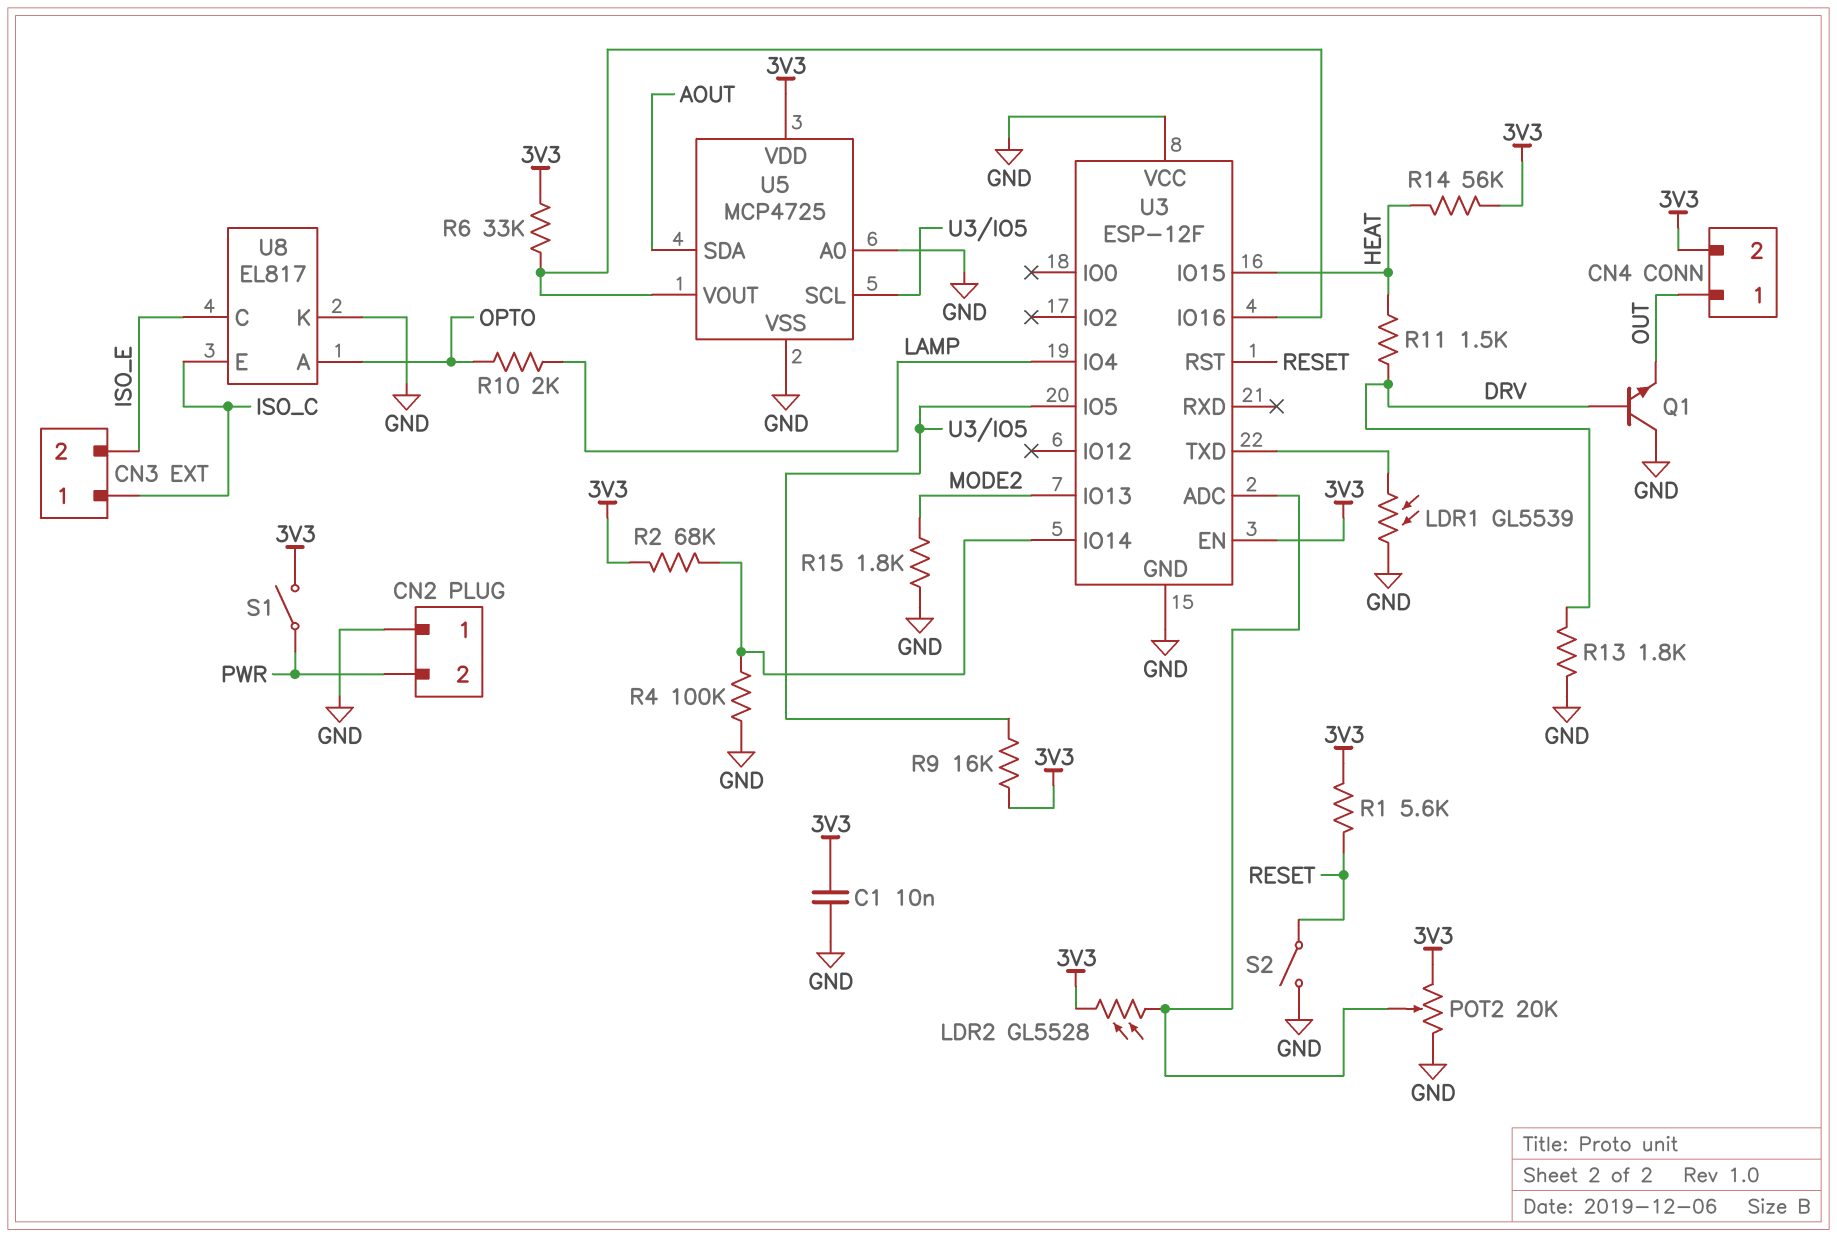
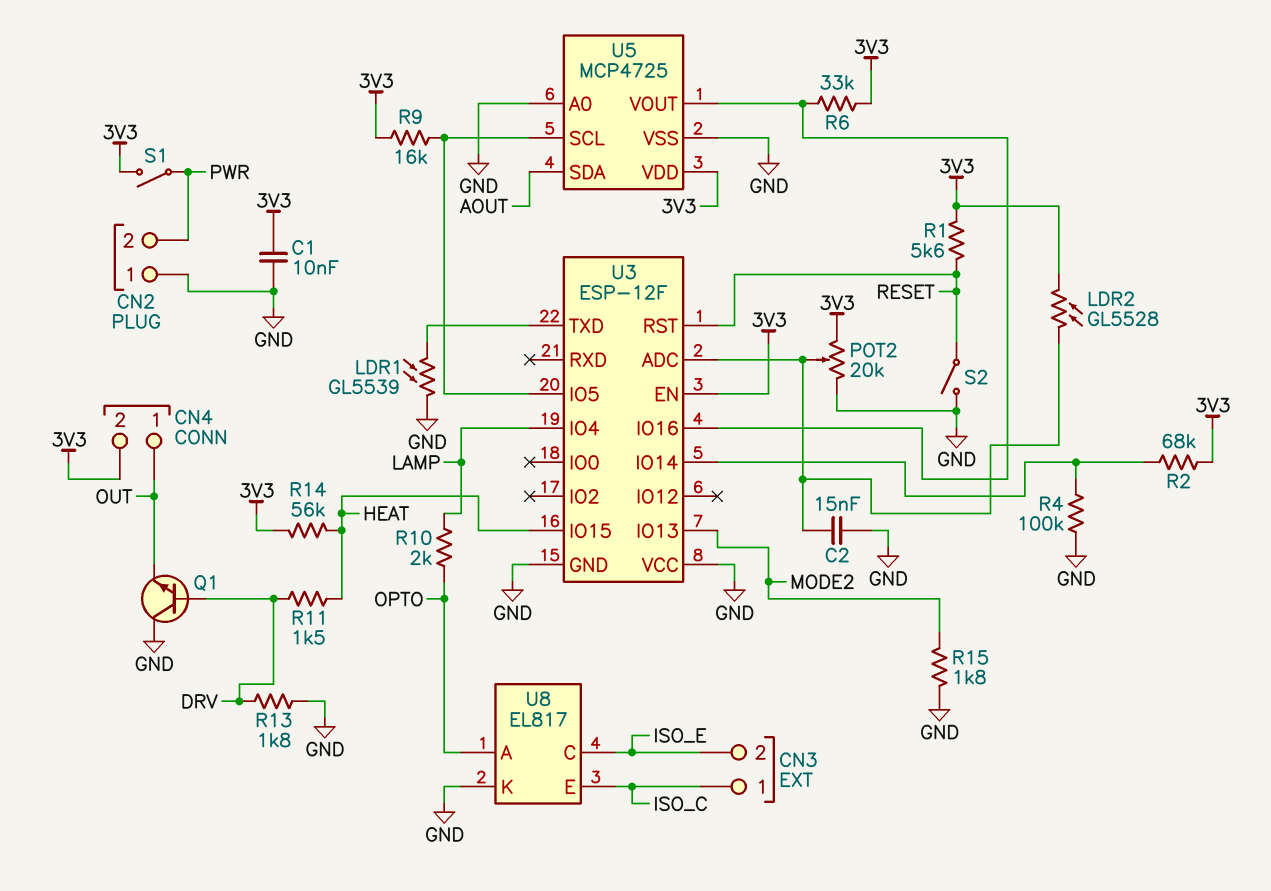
C2: none -> 15nF (GND, U3/ADC)

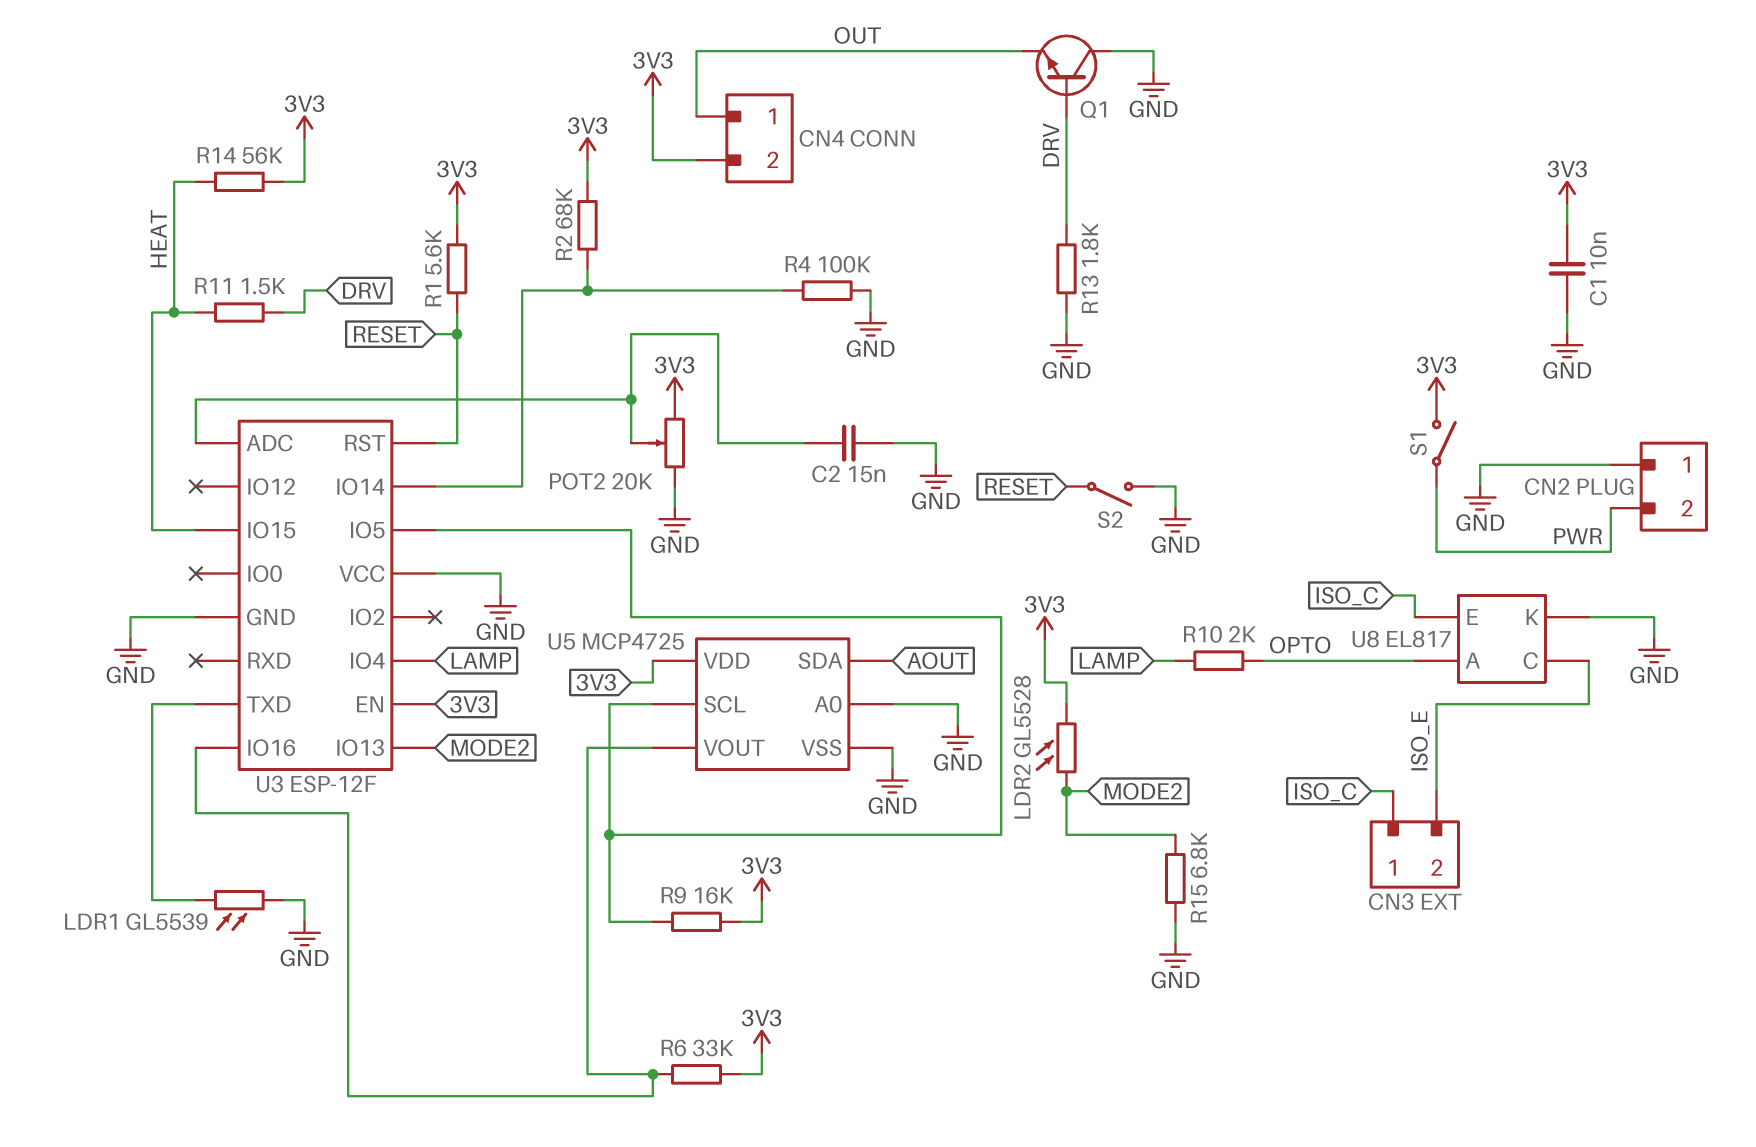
LDR2: GL5528 (3V3, U3/ADC) -> GL5528 (3V3, MODE2)
R15: 1.8k (GND, MODE2) -> 6.8k (GND, MODE2)

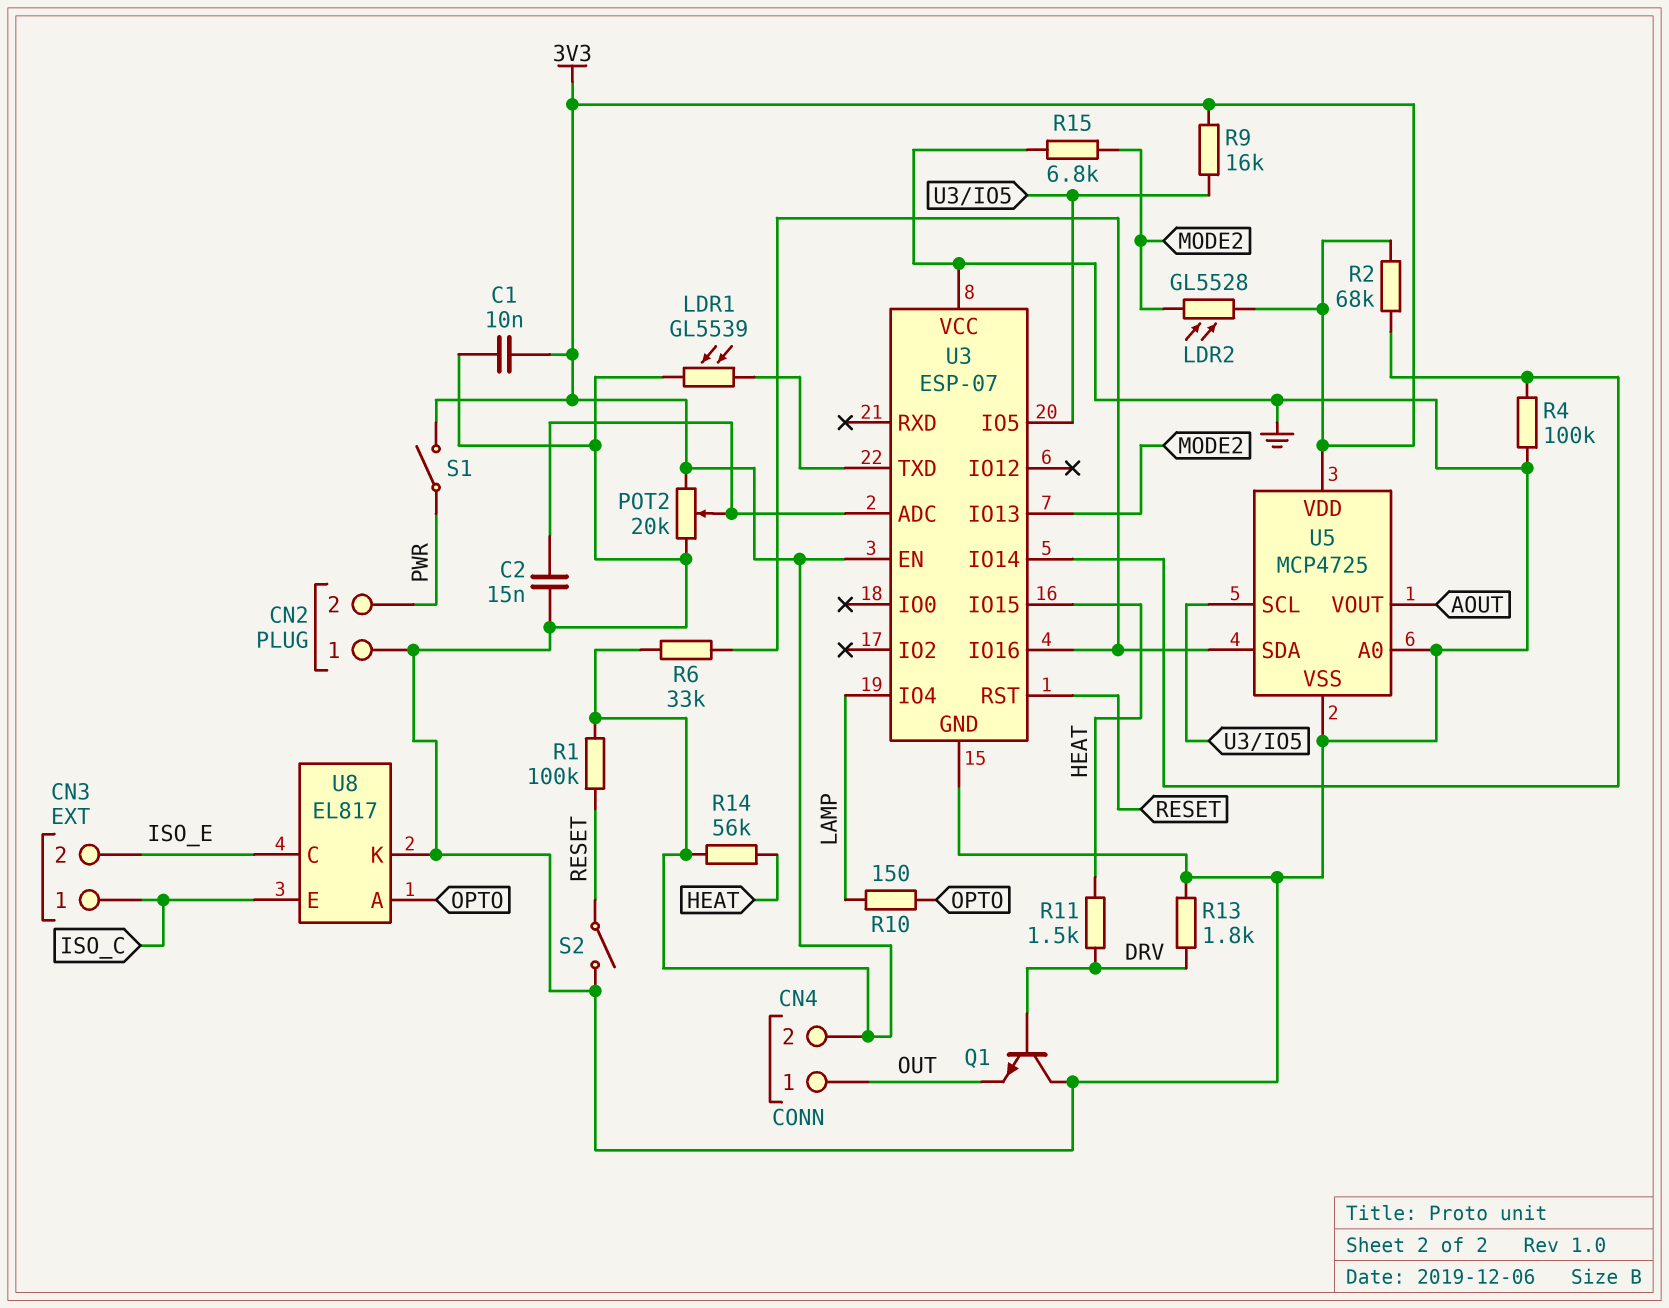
R1: 5.6k (3V3, RESET) -> 100k (3V3, RESET)
R10: 2k (LAMP, OPTO) -> 150 (LAMP, OPTO)
U3: ESP-12F -> ESP-07
U5 pin SDA: AOUT -> U3/IO16
U5 pin VOUT: U3/IO16 -> AOUT

